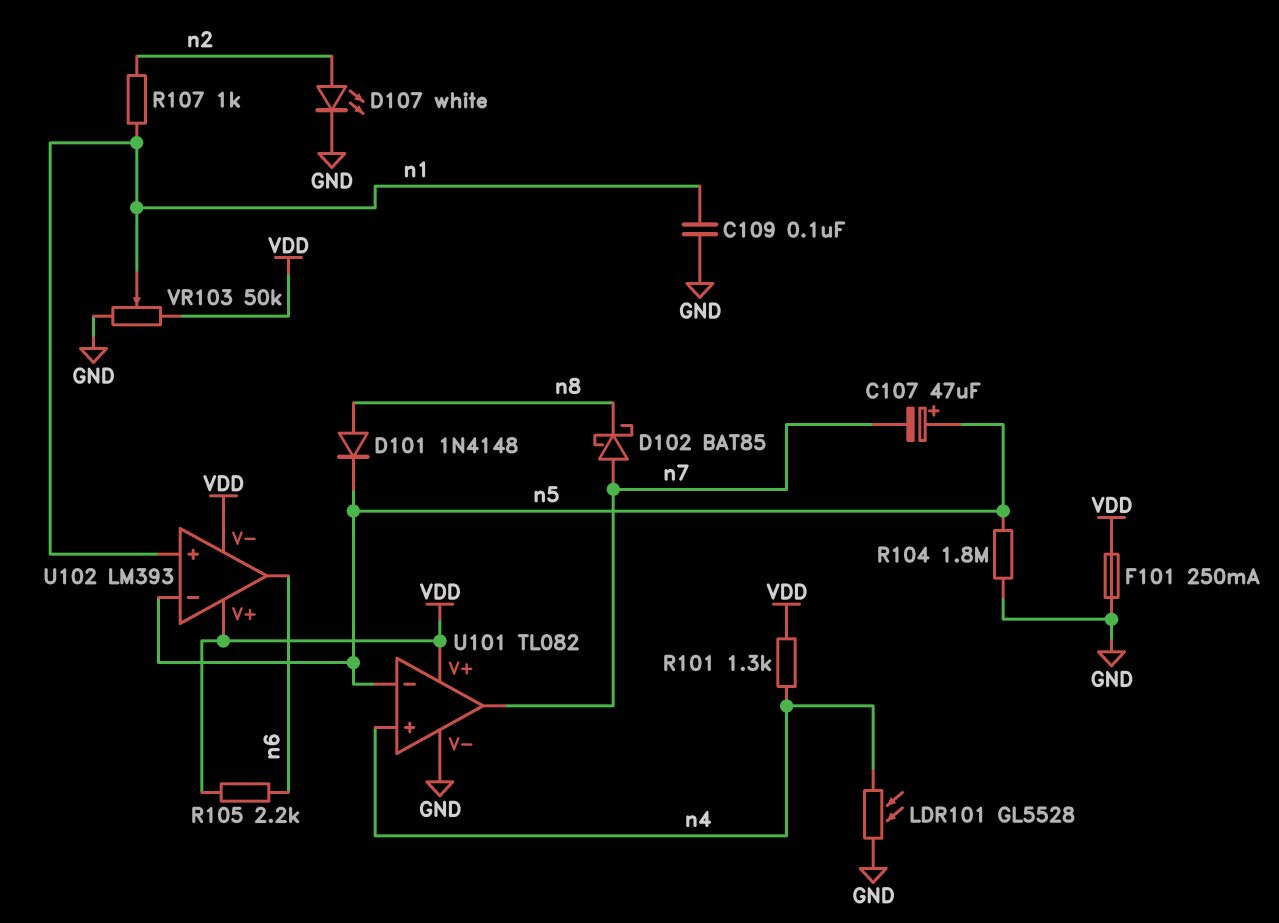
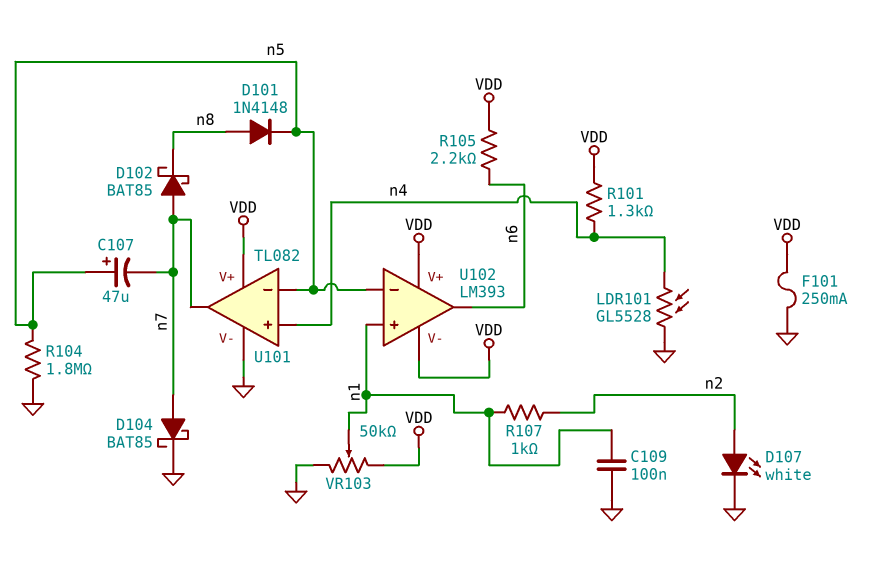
D104: none -> schottky BAT85 (A n7, K GND)

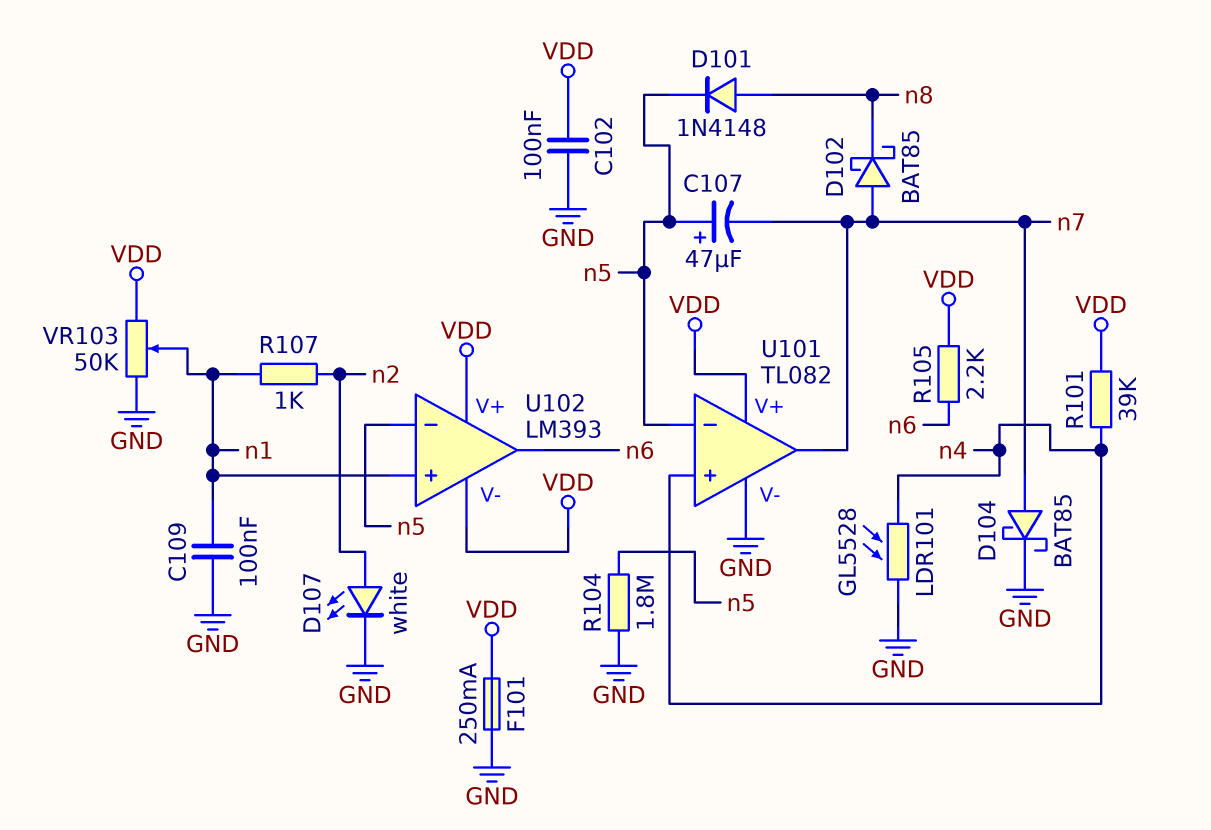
C102: none -> 100nF (GND, VDD)
R101: 1.3k (VDD, n4) -> 39k (VDD, n4)

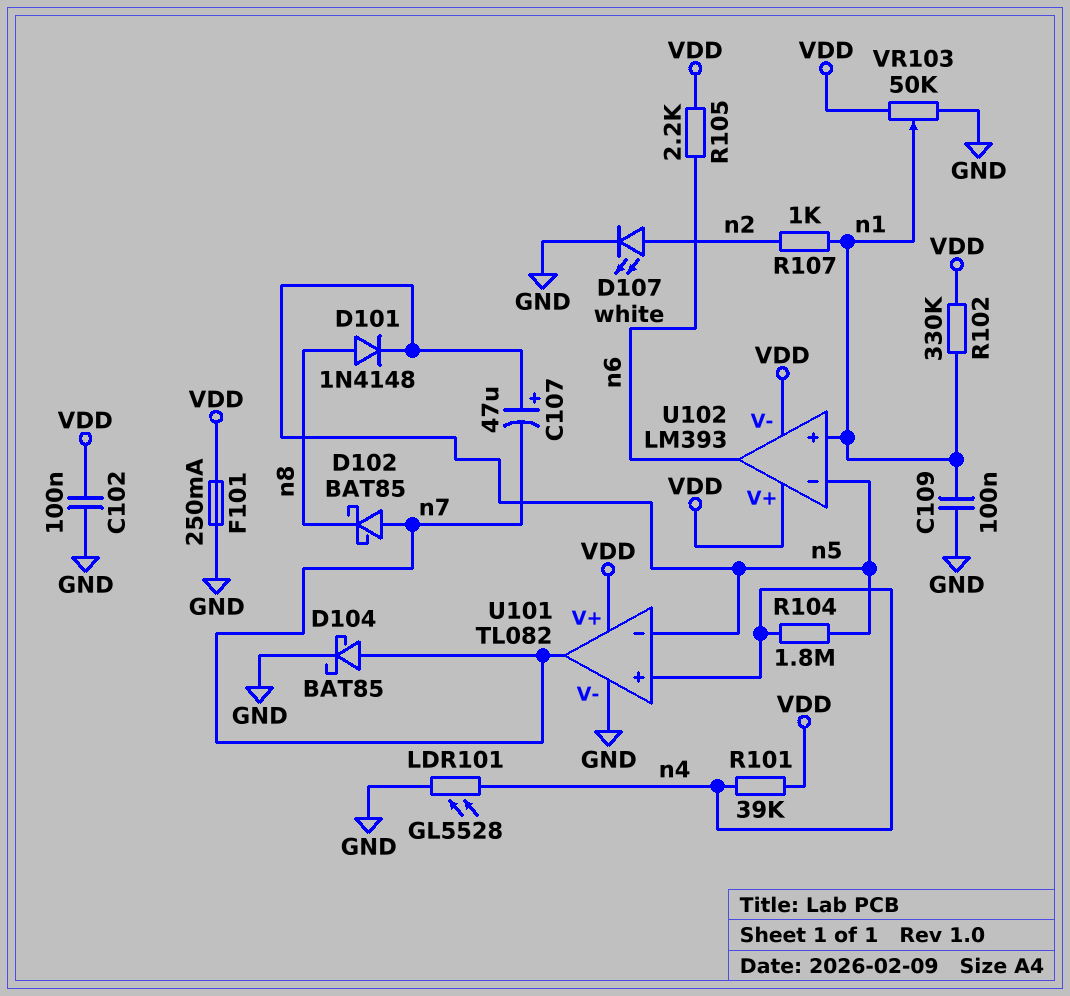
R102: none -> 330k (VDD, n1)
R104: 1.8M (GND, n5) -> 1.8M (n4, n5)

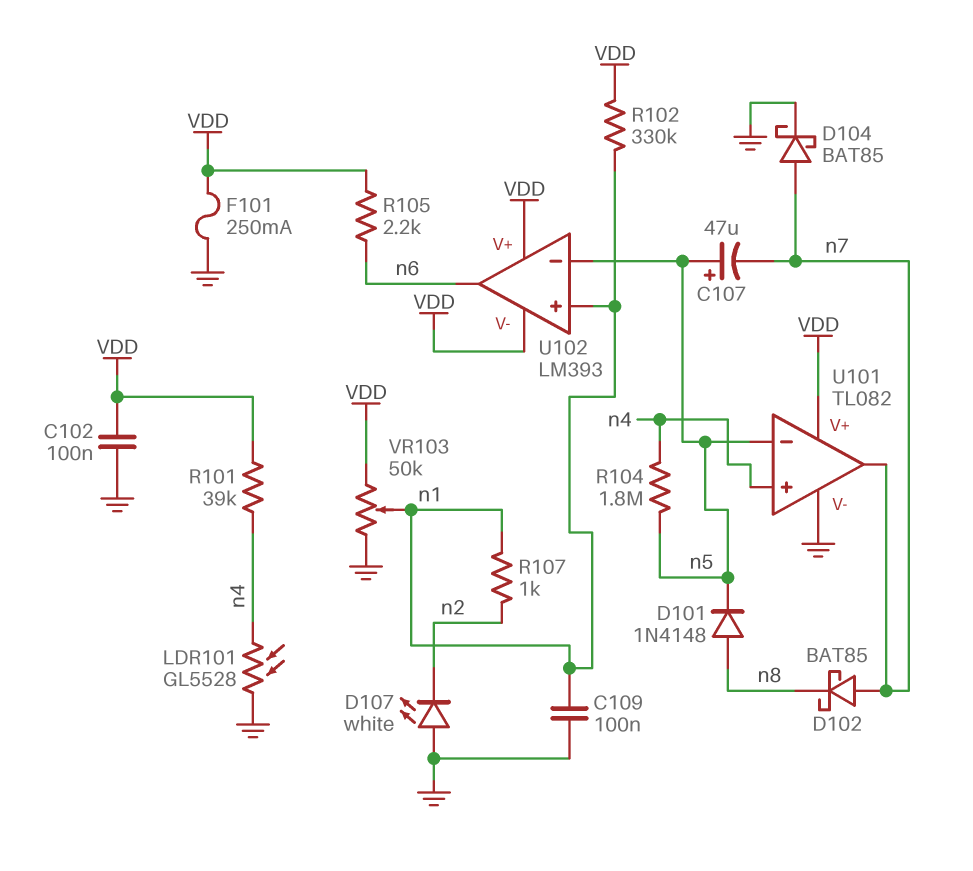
D107: LED white (A n2, K GND) -> LED white (A GND, K n2)

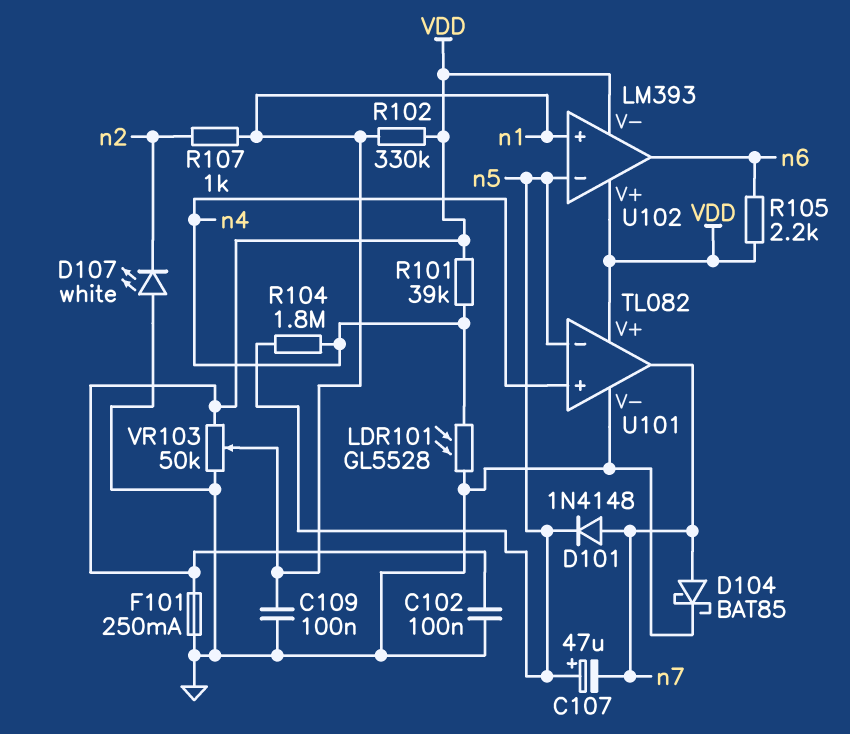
D101: diode 1N4148 (A n8, K n5) -> diode 1N4148 (A n7, K n5)
D102: schottky BAT85 (A n7, K n8) -> none

